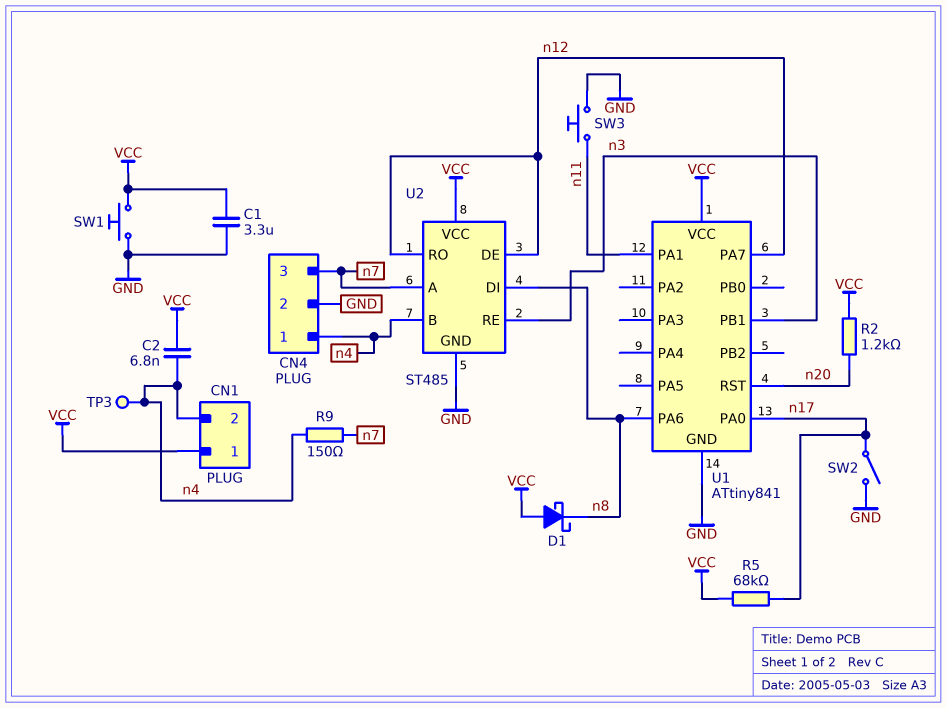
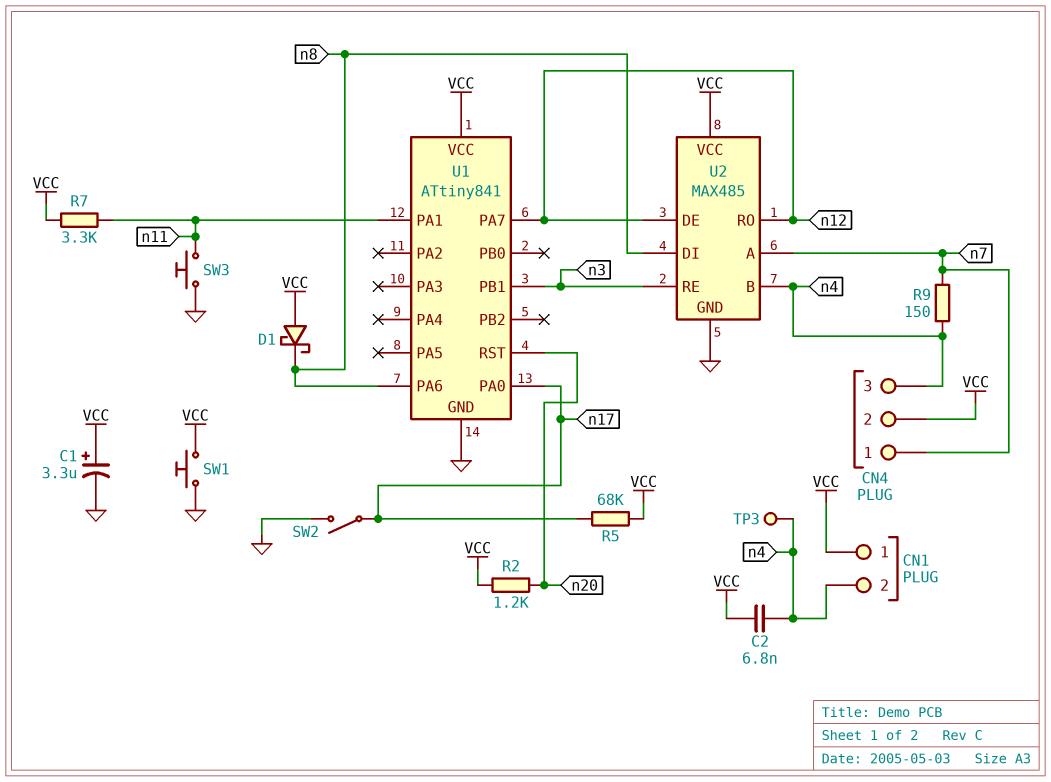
C1: 3.3uF (GND, VCC) -> 3.3uF (plus VCC, minus GND)
CN4 pin 1: n4 -> n7
CN4 pin 2: GND -> VCC
CN4 pin 3: n7 -> n4
R7: none -> 3.3k (VCC, n11)
U2: ST485 -> MAX485

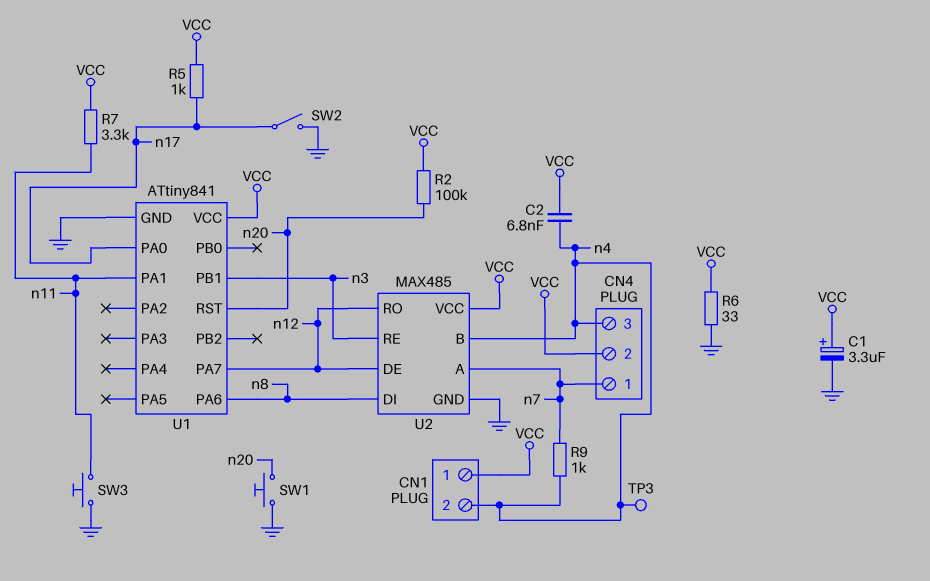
D1: schottky (A VCC, K n8) -> none
R2: 1.2k (VCC, n20) -> 100k (VCC, n20)
R5: 68k (VCC, n17) -> 1k (VCC, n17)
R6: none -> 33 (GND, VCC)
R9: 150 (n4, n7) -> 1k (n4, n7)
SW1: button (GND, VCC) -> button (GND, n20)

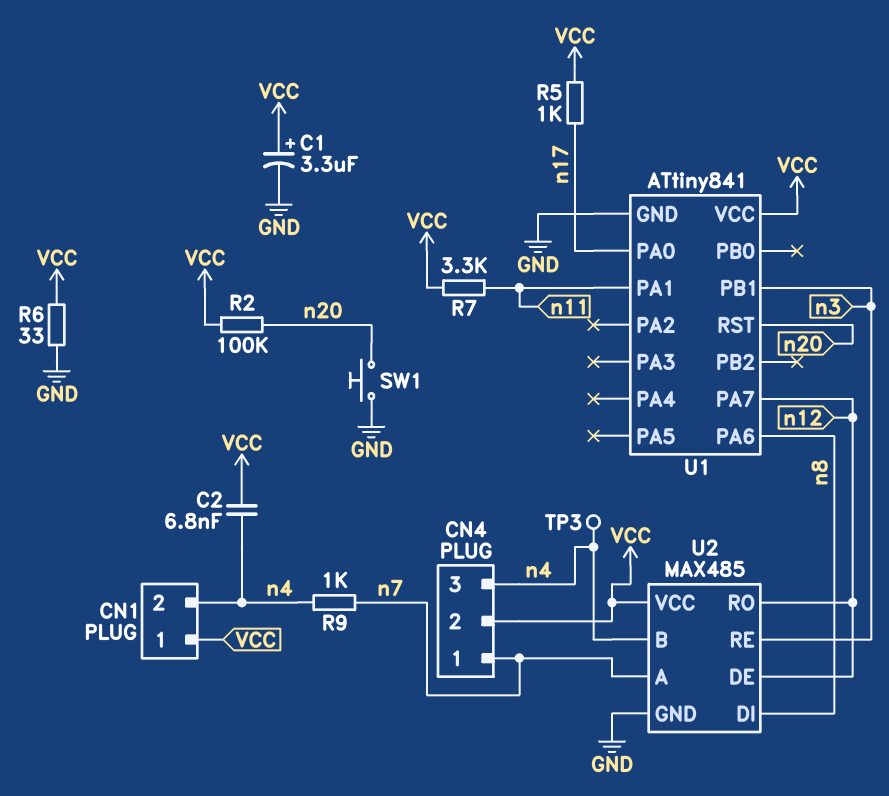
SW2: switch (GND, n17) -> none
SW3: button (GND, n11) -> none

